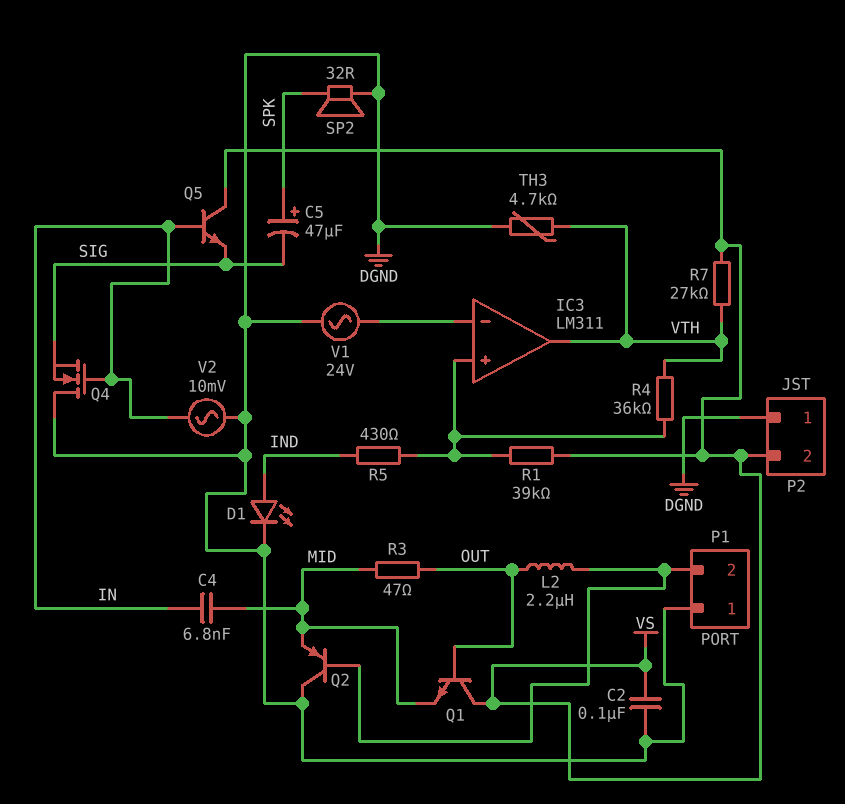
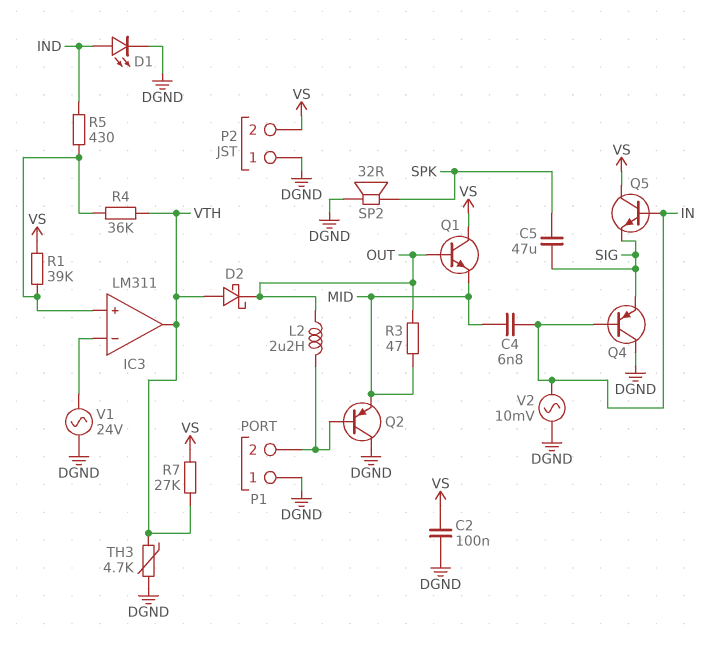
C5: 47uF (plus SPK, minus SIG) -> 47uF (SIG, SPK)
D2: none -> schottky (A VTH, K OUT)
Q4: NMOS (G IN, D DGND, S SIG) -> PNP (B IN, C DGND, E SIG)

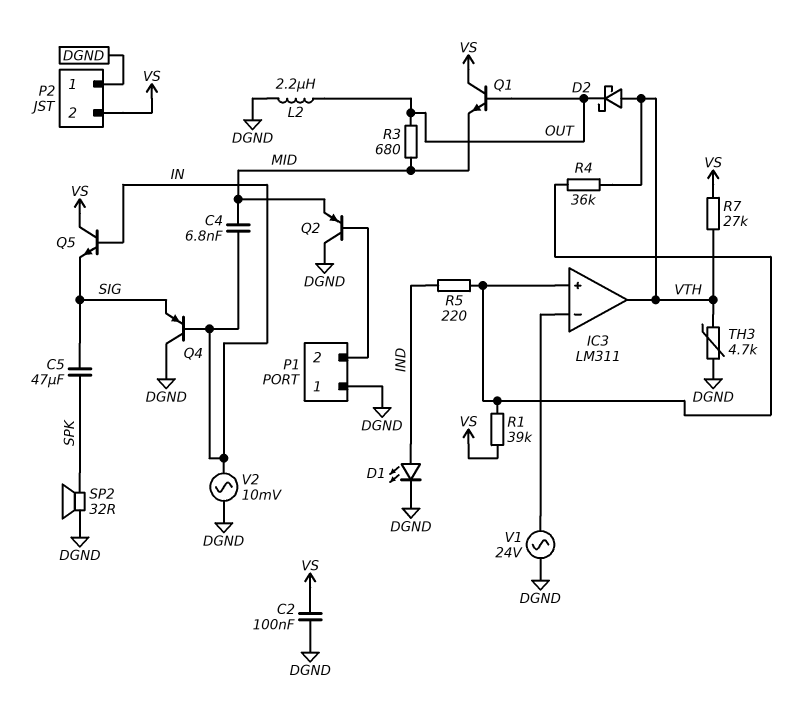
L2: 2.2uH (OUT, P1/2) -> 2.2uH (DGND, OUT)
R3: 47 (MID, OUT) -> 680 (MID, OUT)
R5: 430 (IC3/in+, IND) -> 220 (IC3/in+, IND)

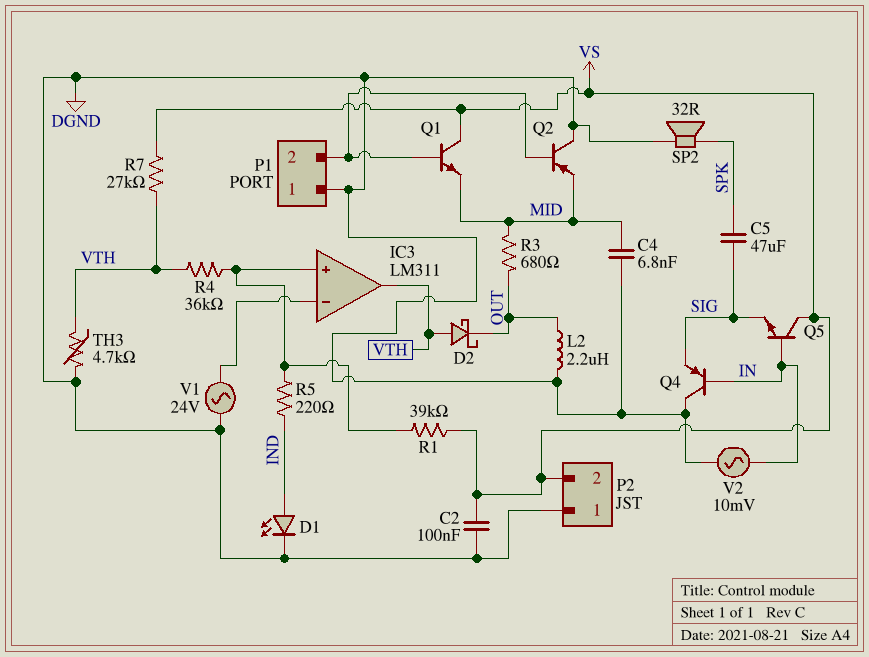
C4: 6.8nF (IN, MID) -> 6.8nF (DGND, MID)
Q1: NPN (B OUT, C VS, E MID) -> NPN (B P1/2, C VS, E MID)

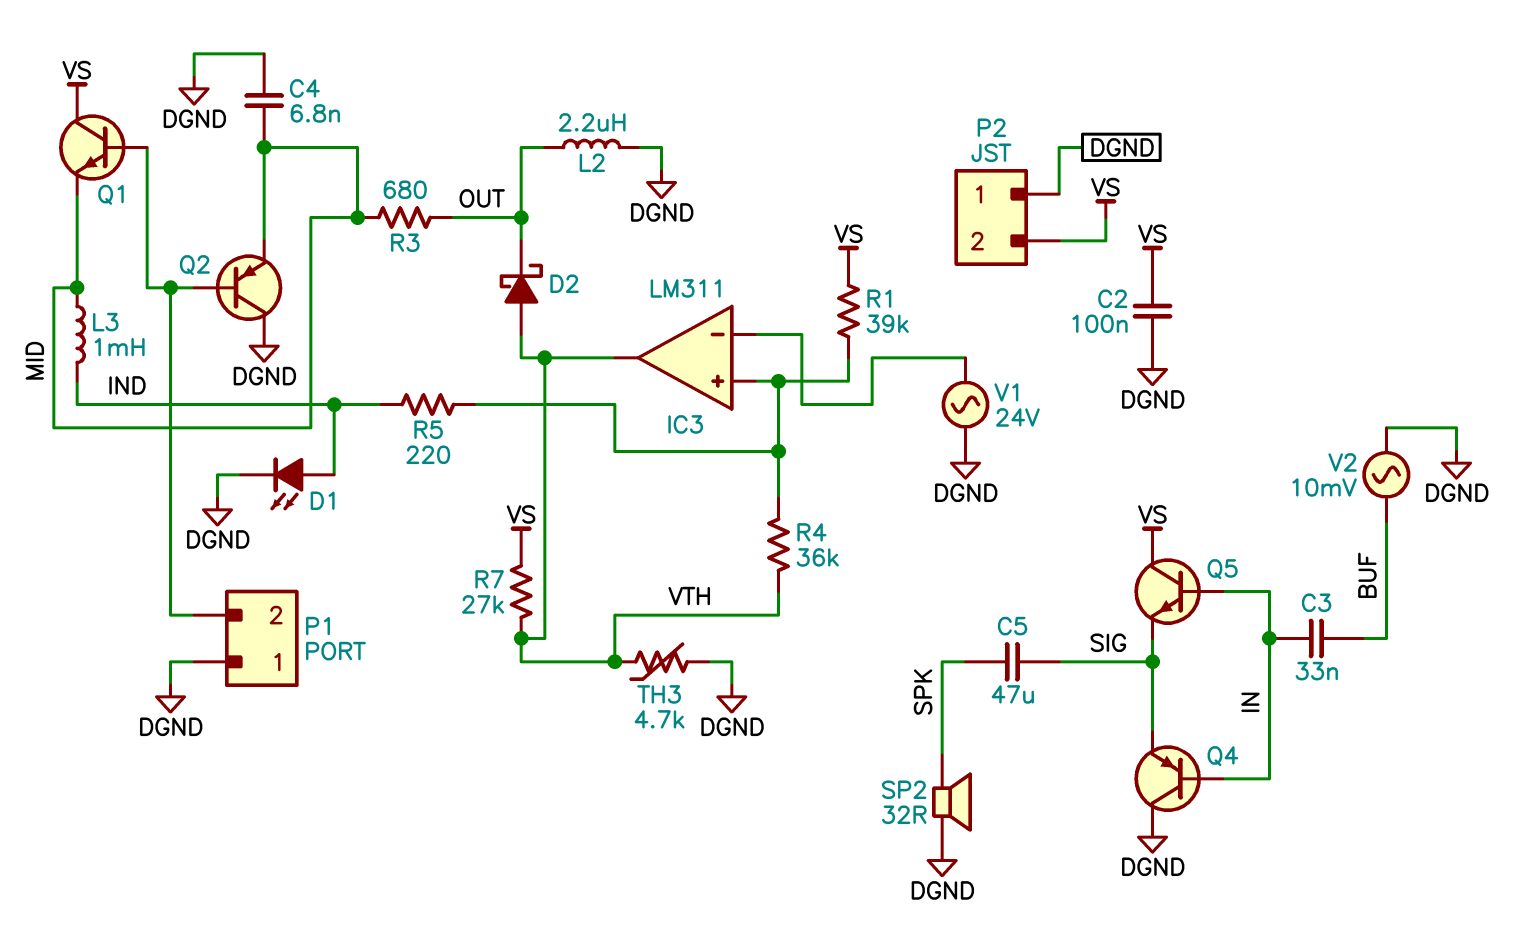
C3: none -> 33nF (BUF, IN)
L3: none -> 1mH (IND, MID)
V2: AC 10mV (DGND, IN) -> AC 10mV (BUF, DGND)

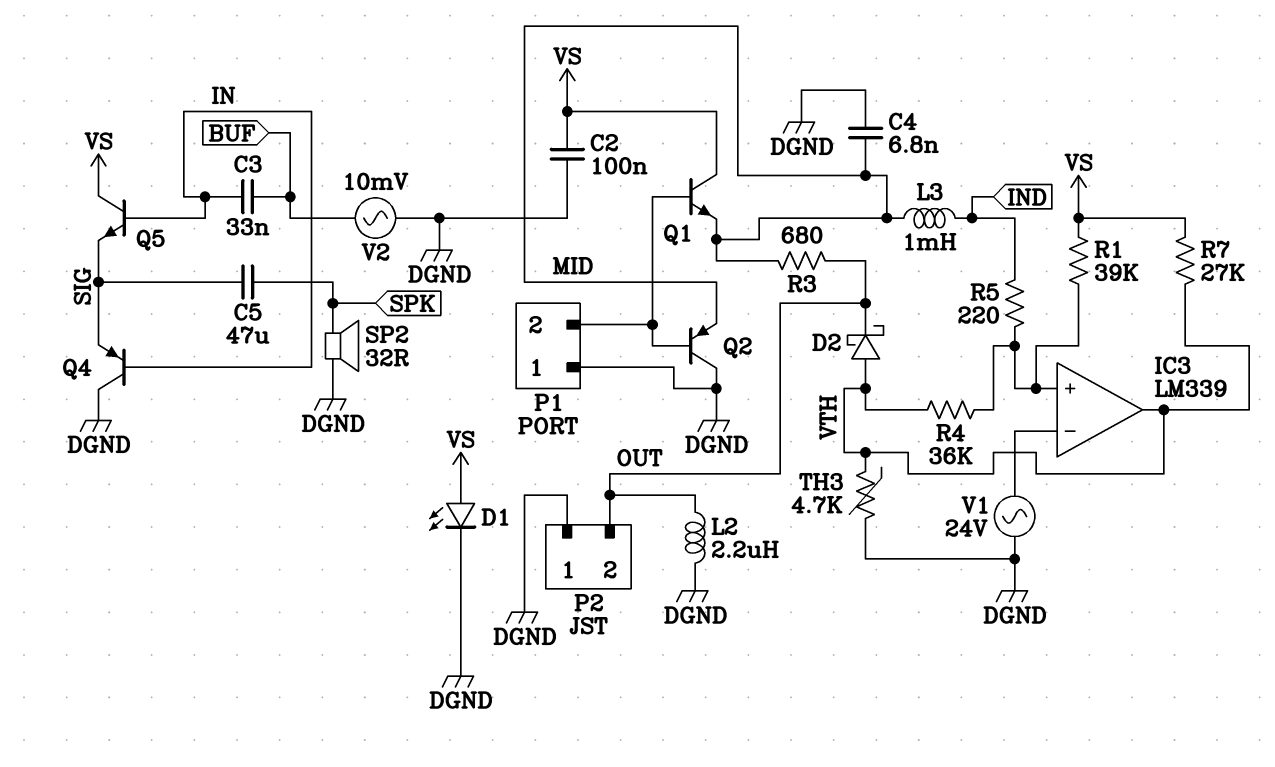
D1: LED (A IND, K DGND) -> LED (A VS, K DGND)
IC3: LM311 -> LM339
P2 pin 2: VS -> OUT

